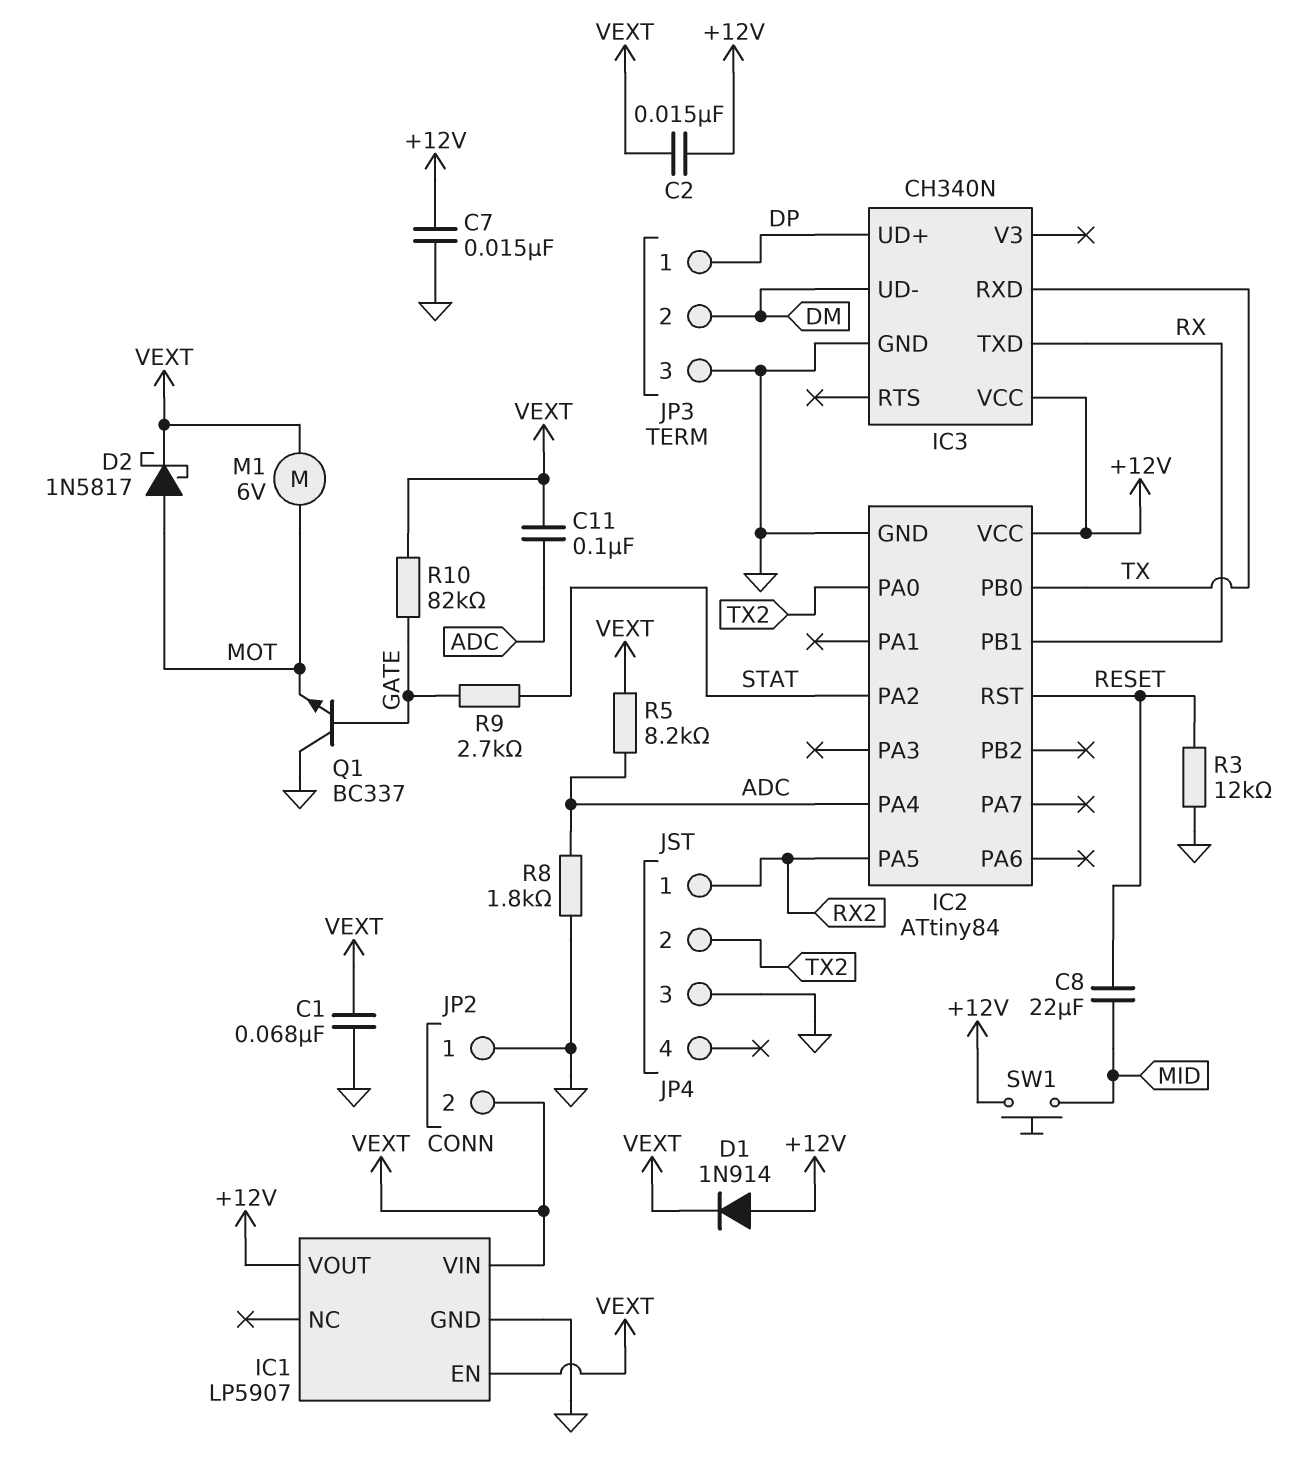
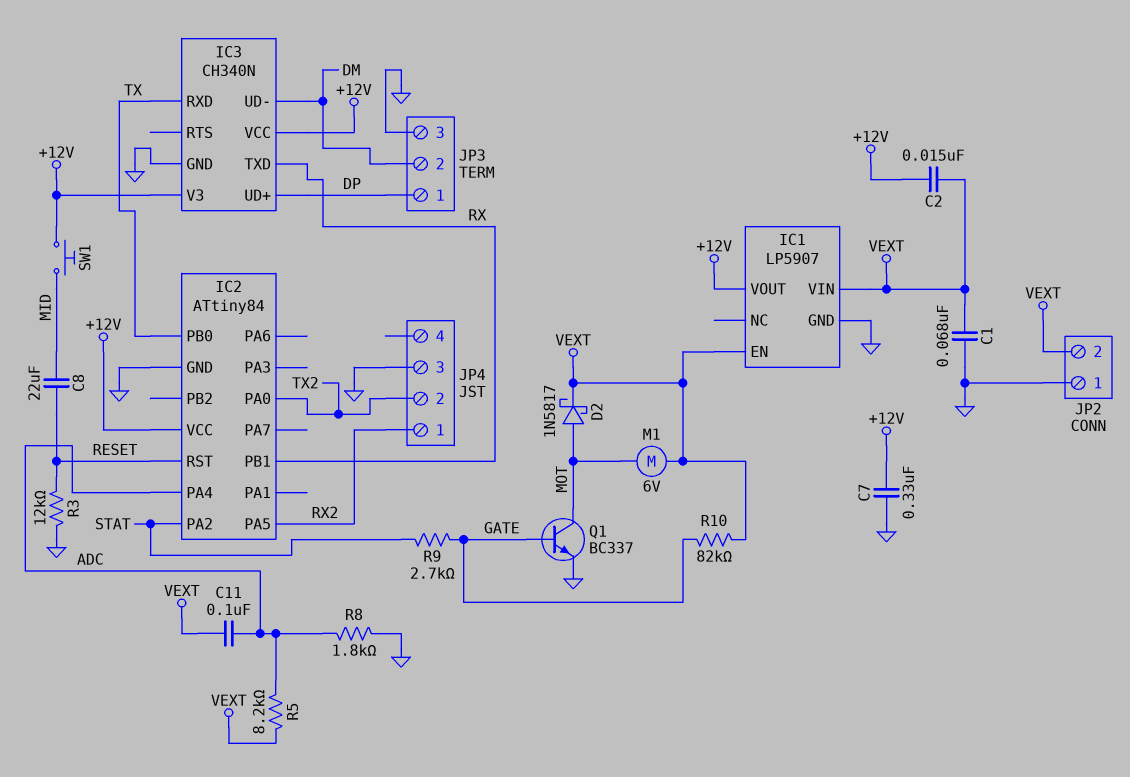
C7: 15nF (+12V, GND) -> 330nF (+12V, GND)
D1: diode 1N914 (A +12V, K VEXT) -> none
IC3 pin V3: none -> +12V
Q1: NPN BC337 (B GATE, C GND, E MOT) -> NPN BC337 (B GATE, C MOT, E GND)

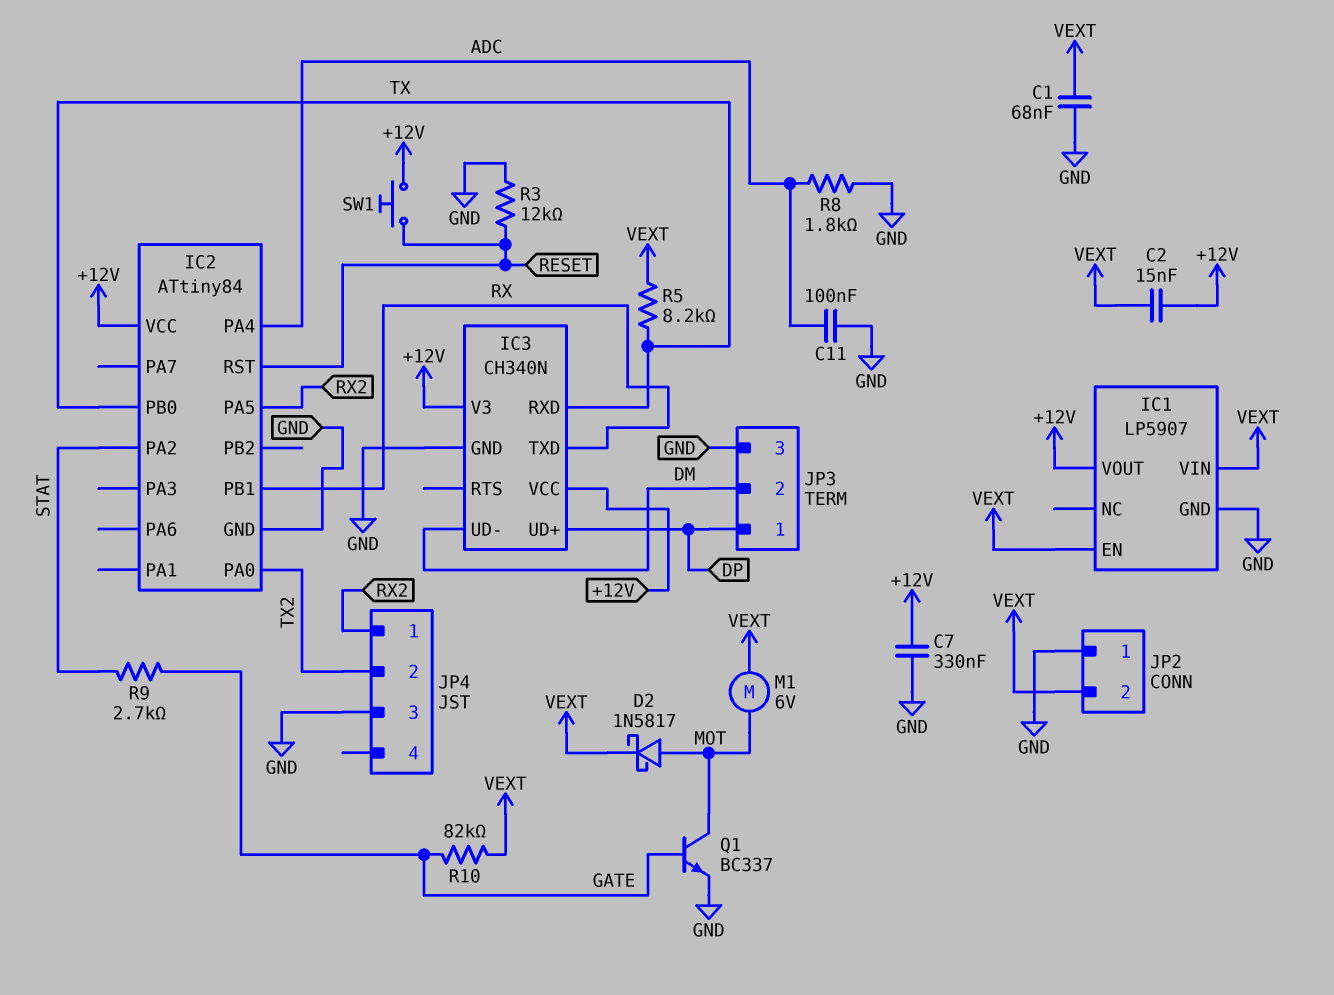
C8: 22uF (MID, RESET) -> none
C11: 100nF (ADC, VEXT) -> 100nF (ADC, GND)
R5: 8.2k (ADC, VEXT) -> 8.2k (TX, VEXT)
SW1: button (+12V, MID) -> button (+12V, RESET)

